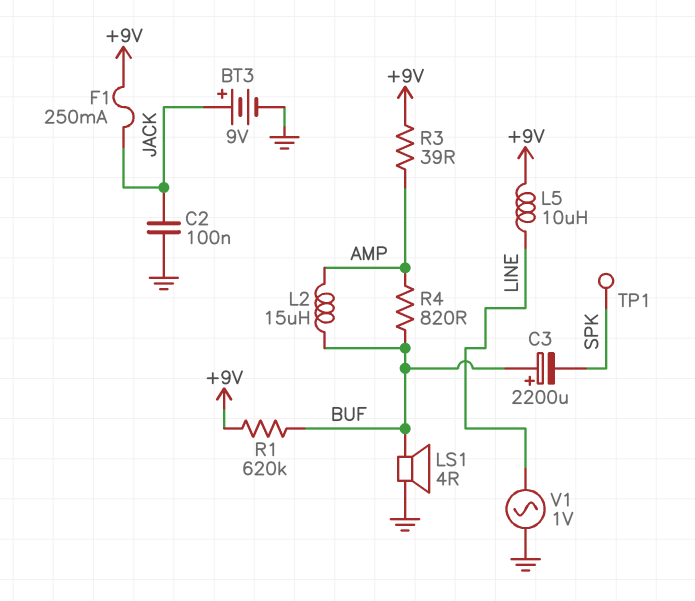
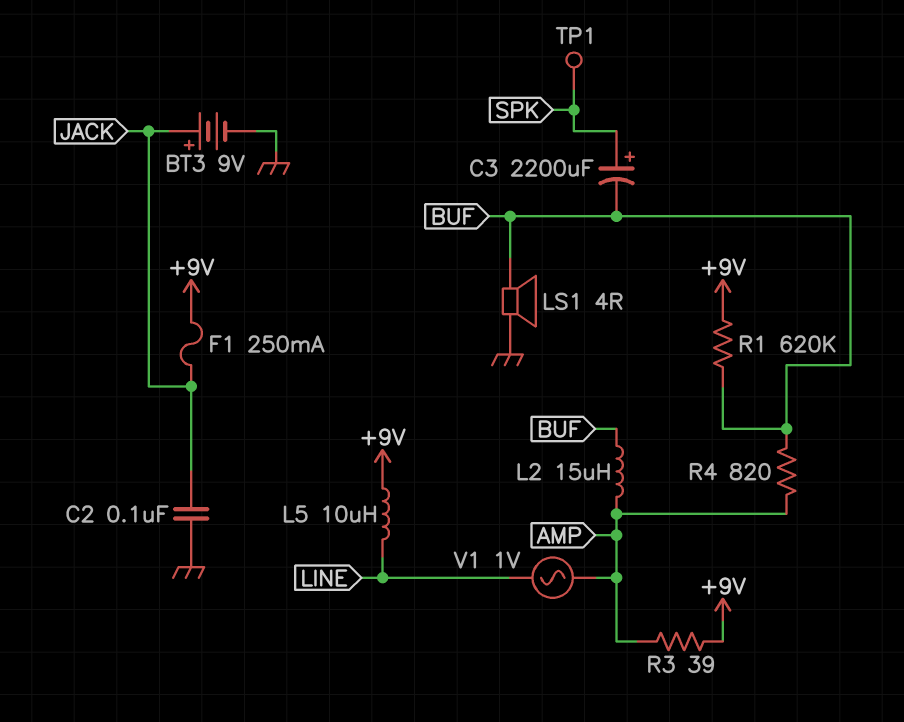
C3: 2200uF (plus BUF, minus SPK) -> 2200uF (plus SPK, minus BUF)
V1: AC 1V (GND, LINE) -> AC 1V (AMP, LINE)

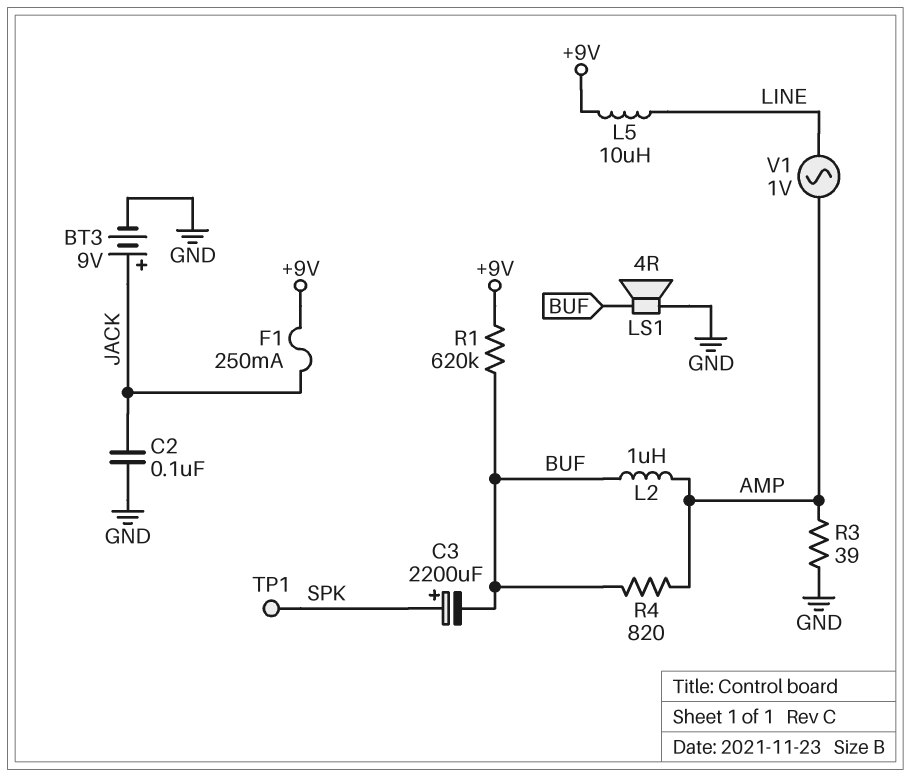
L2: 15uH (AMP, BUF) -> 1uH (AMP, BUF)
R3: 39 (+9V, AMP) -> 39 (AMP, GND)

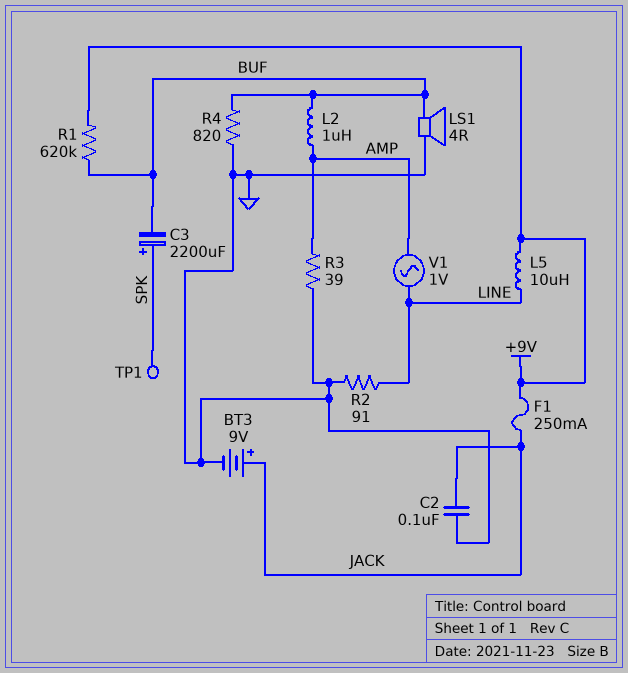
R2: none -> 91 (GND, LINE)
R4: 820 (AMP, BUF) -> 820 (BUF, GND)

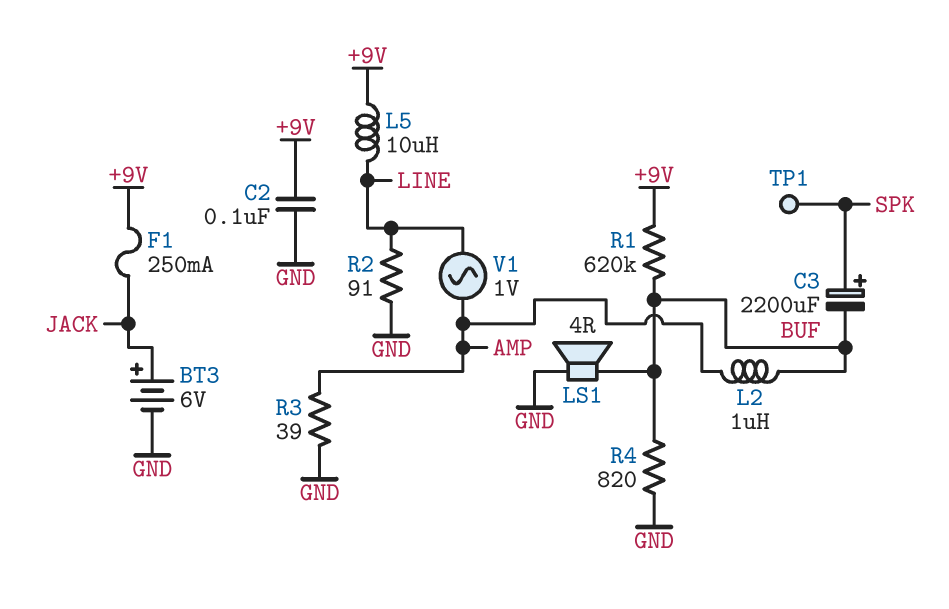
BT3: 9V (plus JACK, minus GND) -> 6V (plus JACK, minus GND)
C2: 100nF (GND, JACK) -> 100nF (+9V, GND)

